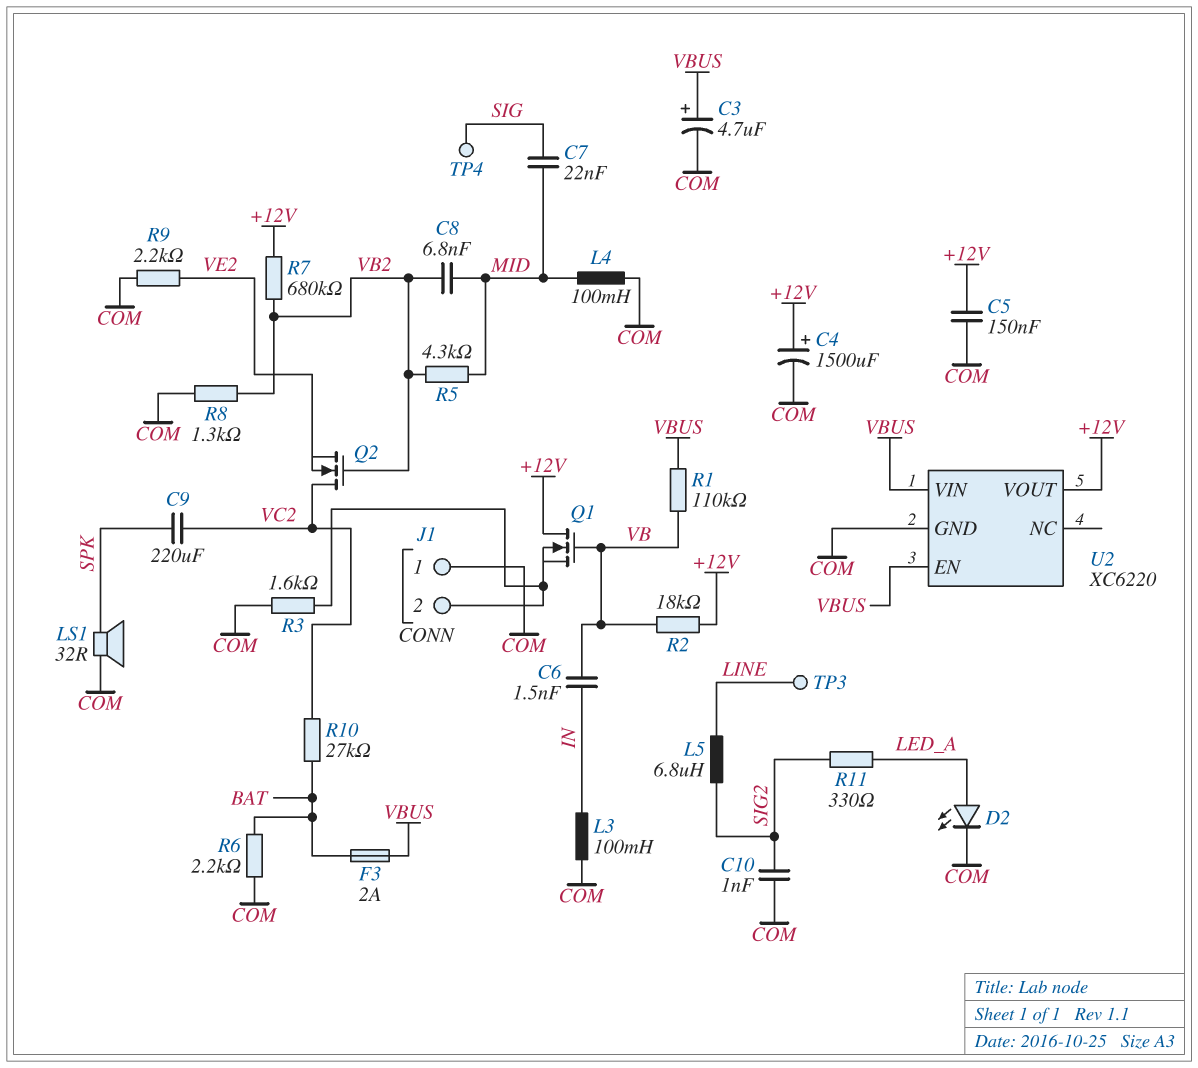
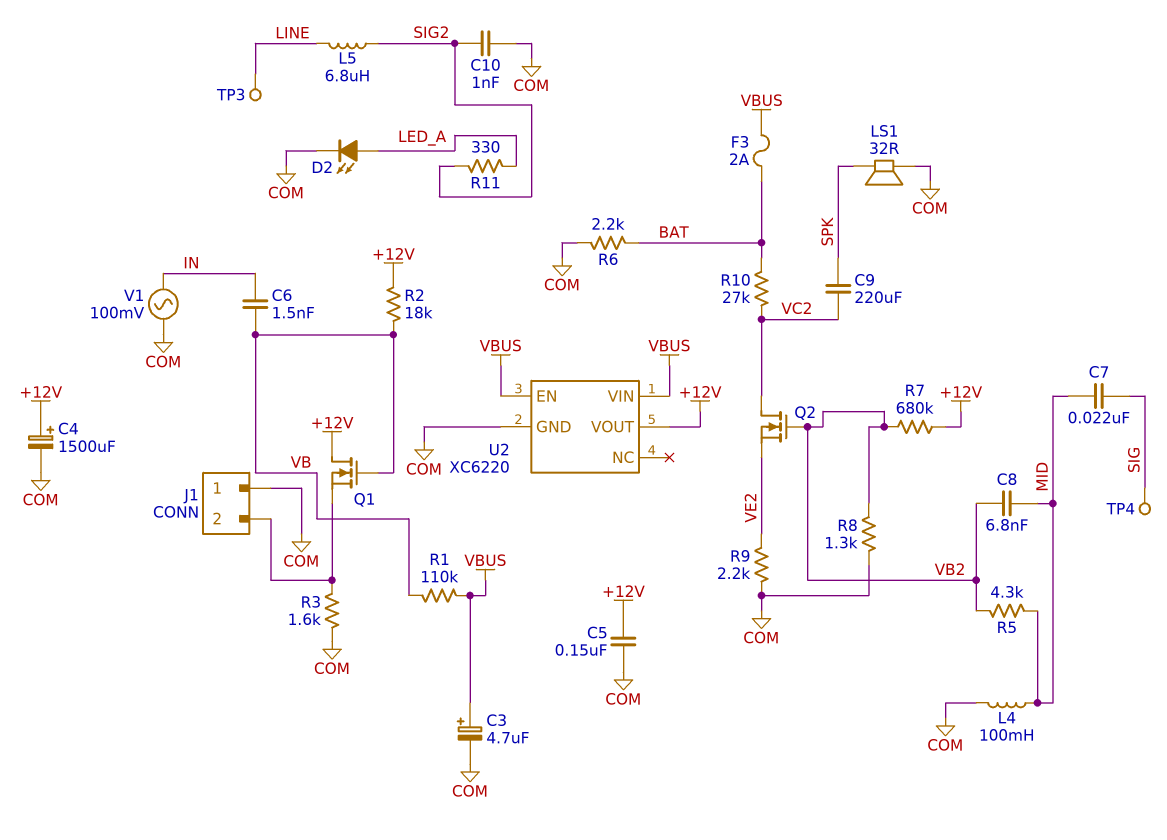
L3: 100mH (COM, IN) -> none
V1: none -> AC 100mV (COM, IN)

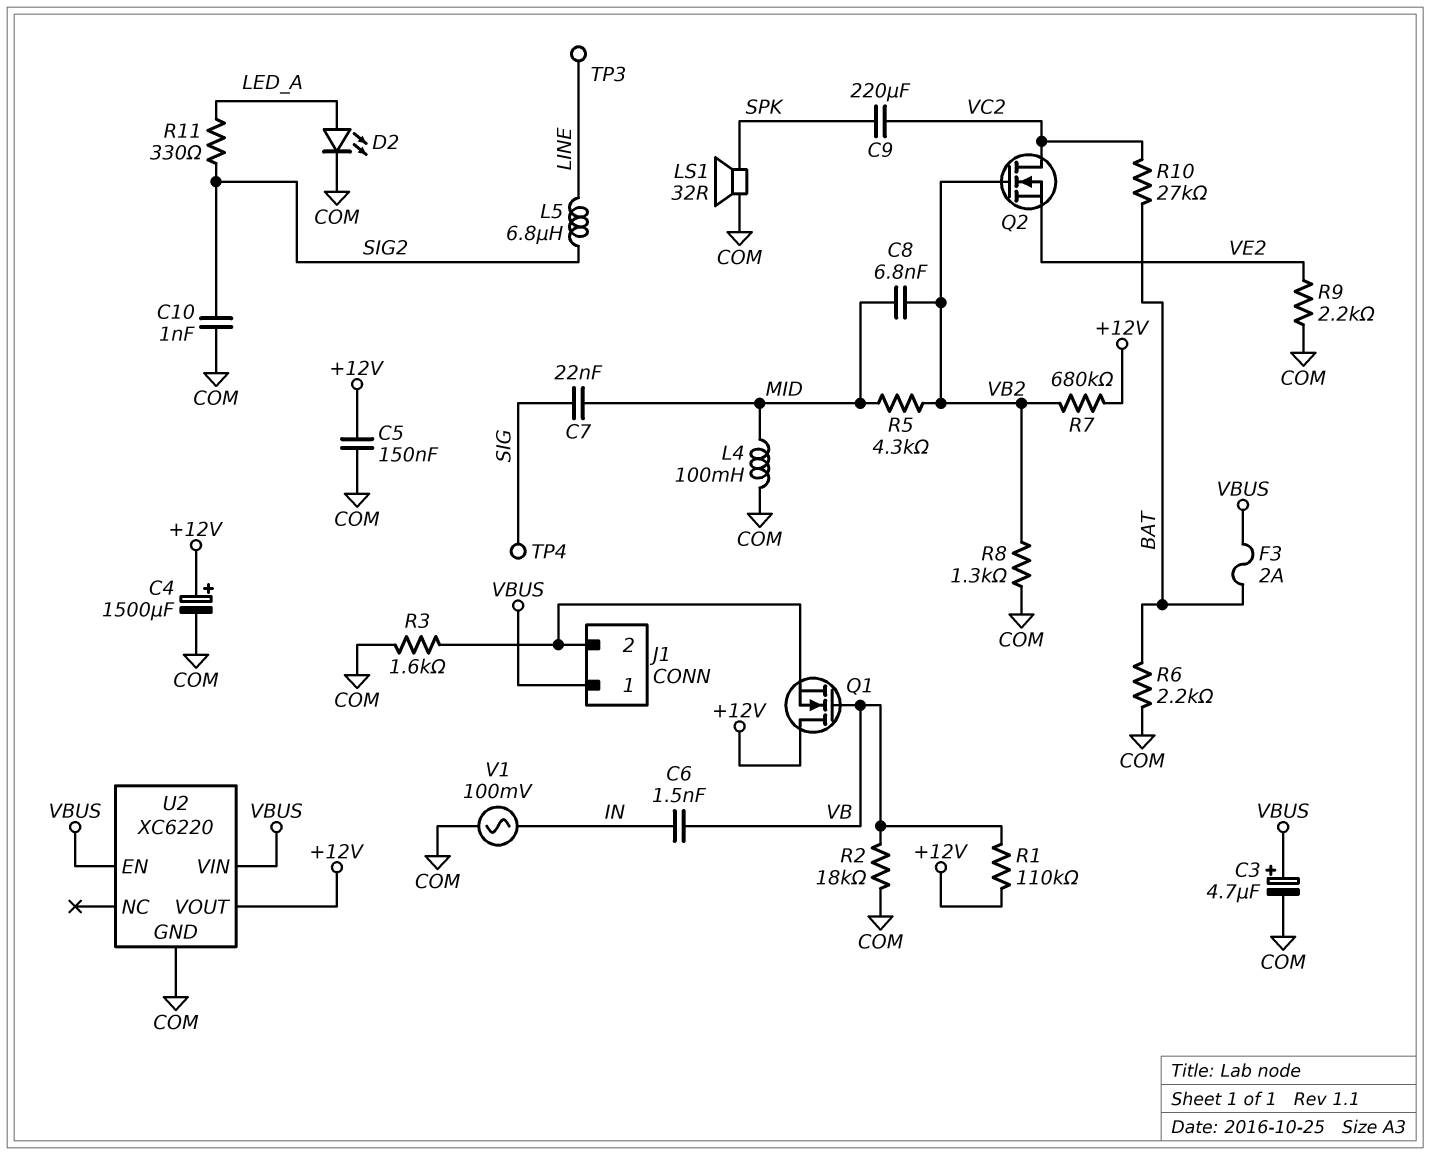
J1 pin 1: COM -> VBUS
R1: 110k (VB, VBUS) -> 110k (+12V, VB)
R2: 18k (+12V, VB) -> 18k (COM, VB)

